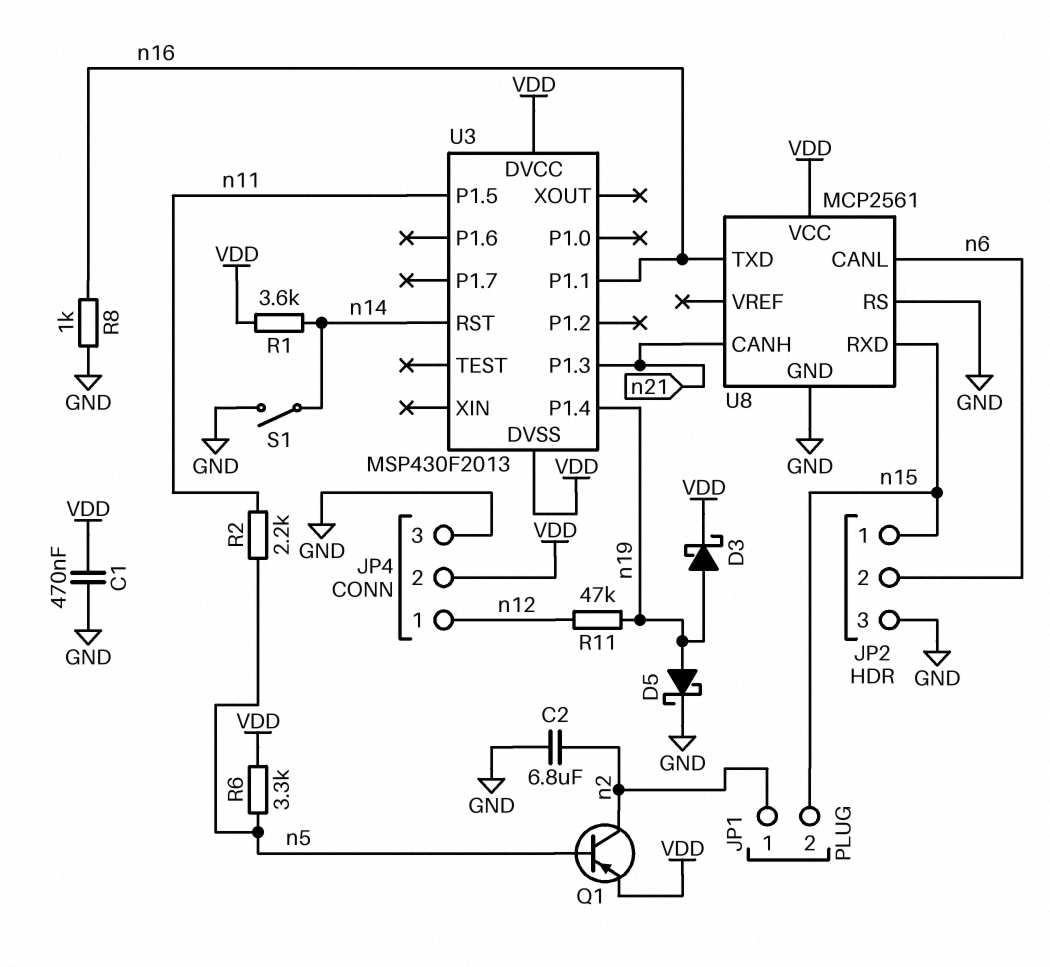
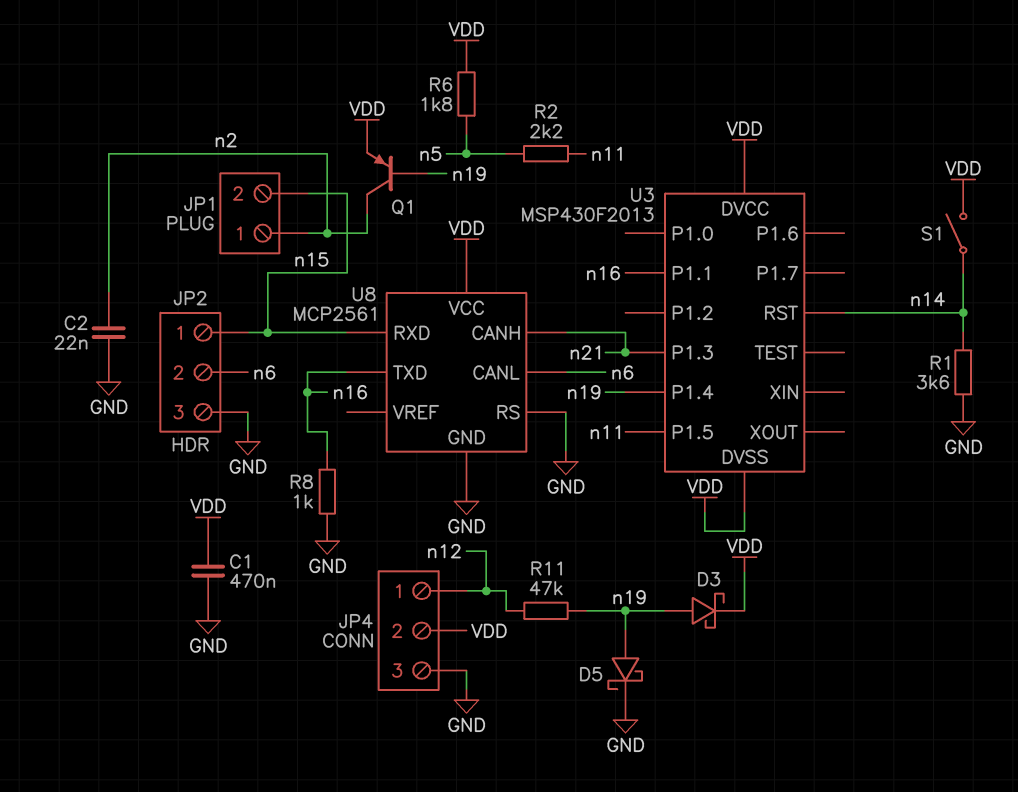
C2: 6.8uF (GND, n2) -> 22nF (GND, n2)
Q1: PNP (B n5, C n2, E VDD) -> PNP (B n19, C n2, E VDD)
R1: 3.6k (VDD, n14) -> 3.6k (GND, n14)
R6: 3.3k (VDD, n5) -> 1.8k (VDD, n5)
S1: switch (GND, n14) -> switch (VDD, n14)

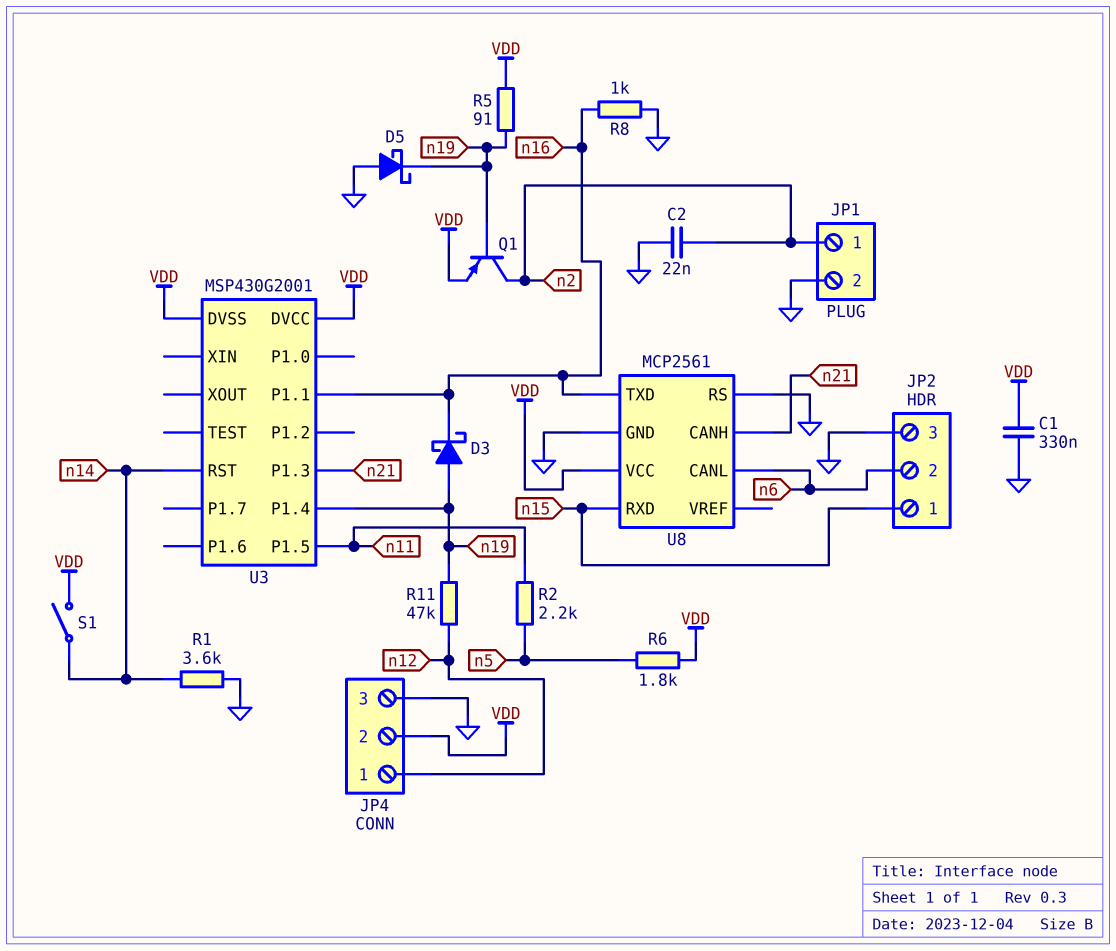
C1: 470nF (GND, VDD) -> 330nF (GND, VDD)
D3: schottky (A n19, K VDD) -> schottky (A n19, K n16)
D5: schottky (A n19, K GND) -> schottky (A GND, K n19)
JP1 pin 2: n15 -> GND
R5: none -> 91 (VDD, n19)
U3: MSP430F2013 -> MSP430G2001

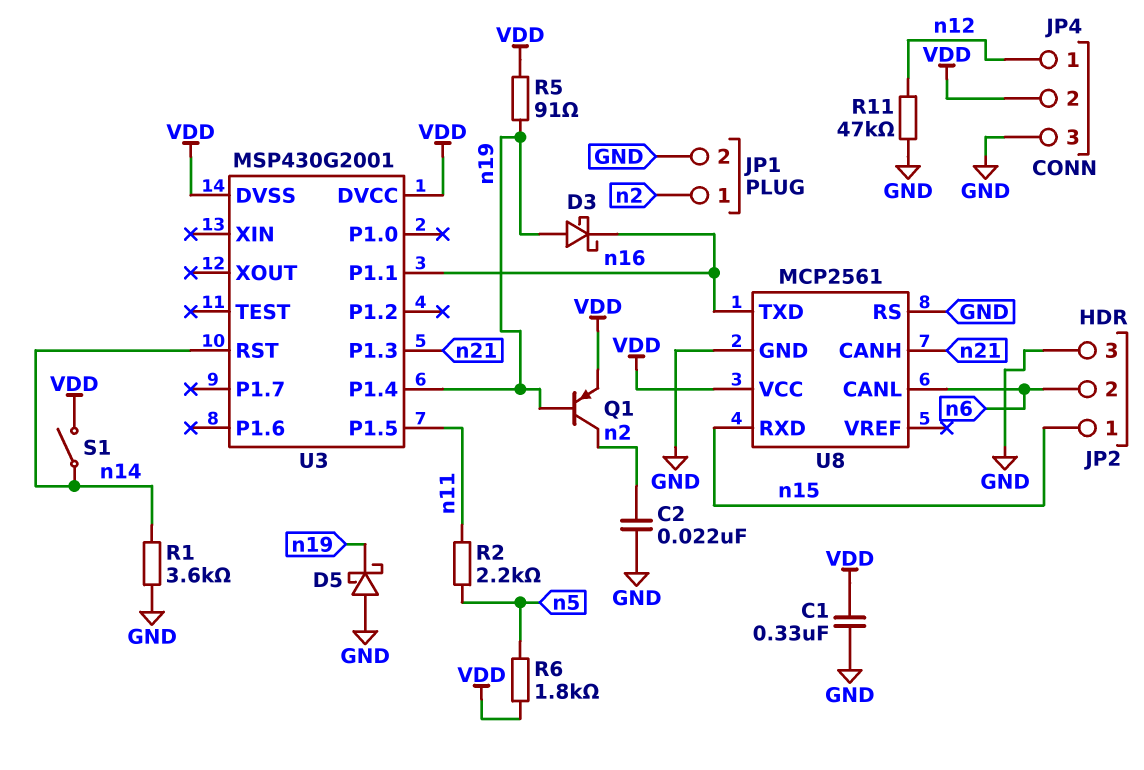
R8: 1k (GND, n16) -> none
R11: 47k (n12, n19) -> 47k (GND, n12)

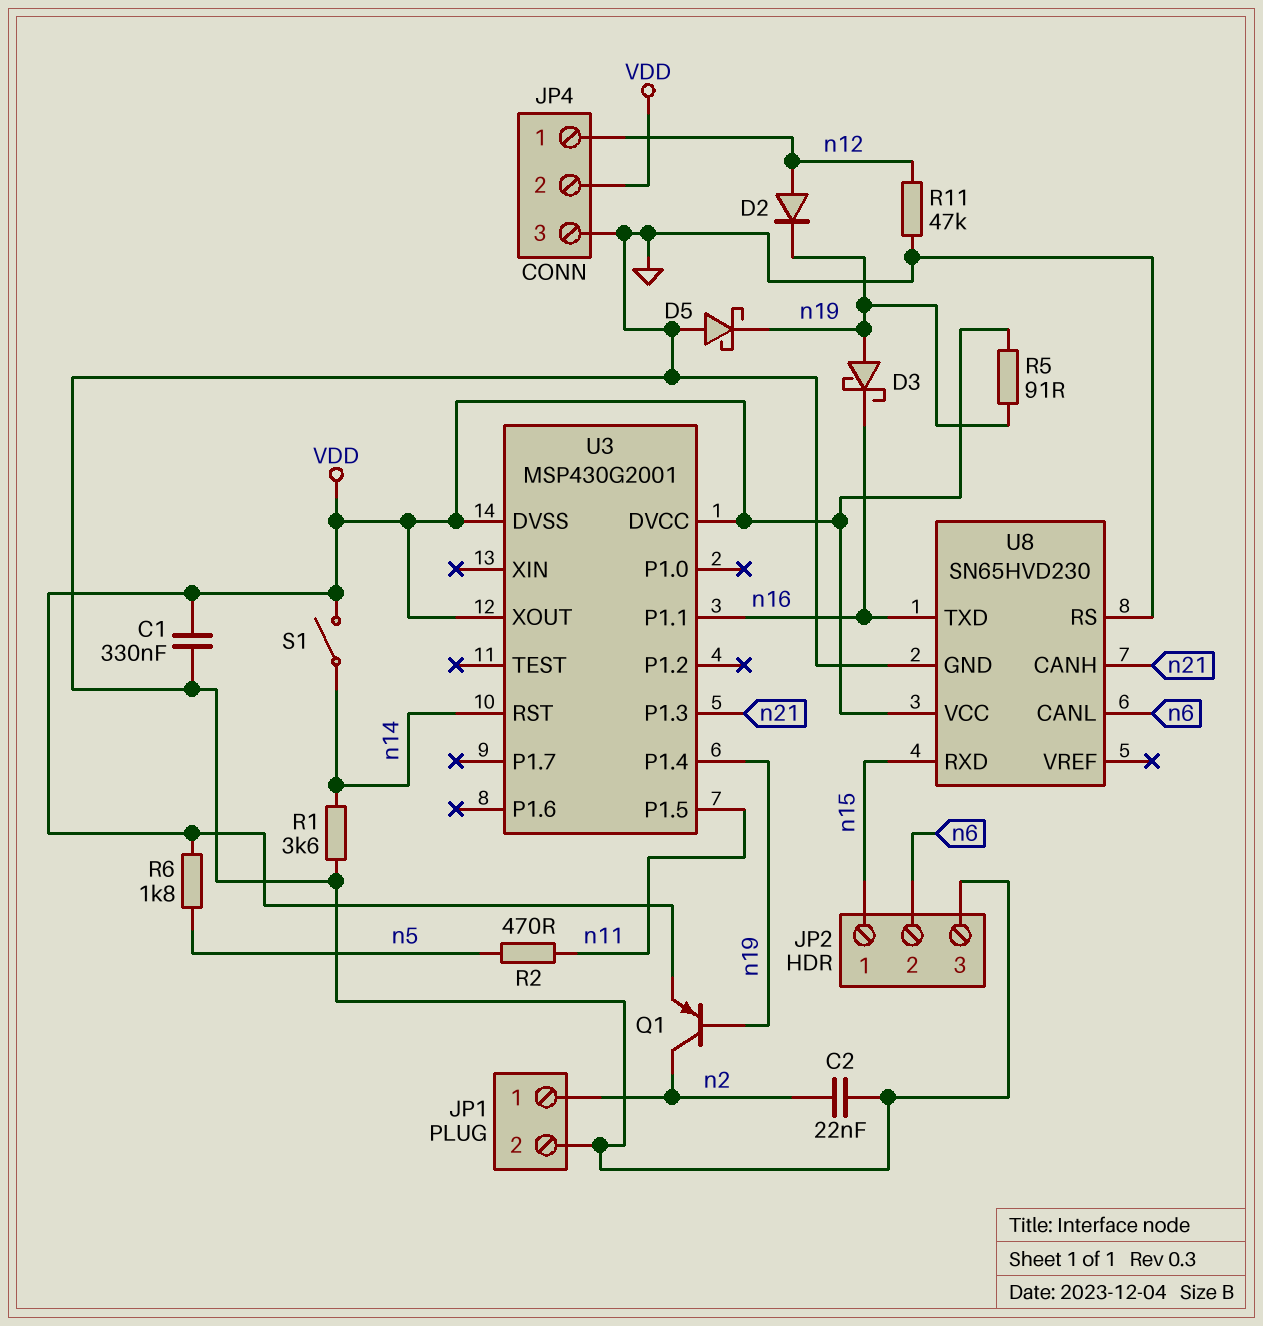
D2: none -> diode (A n12, K n19)
R2: 2.2k (n5, n11) -> 470 (n5, n11)
U3 pin XOUT: none -> VDD
U8: MCP2561 -> SN65HVD230

